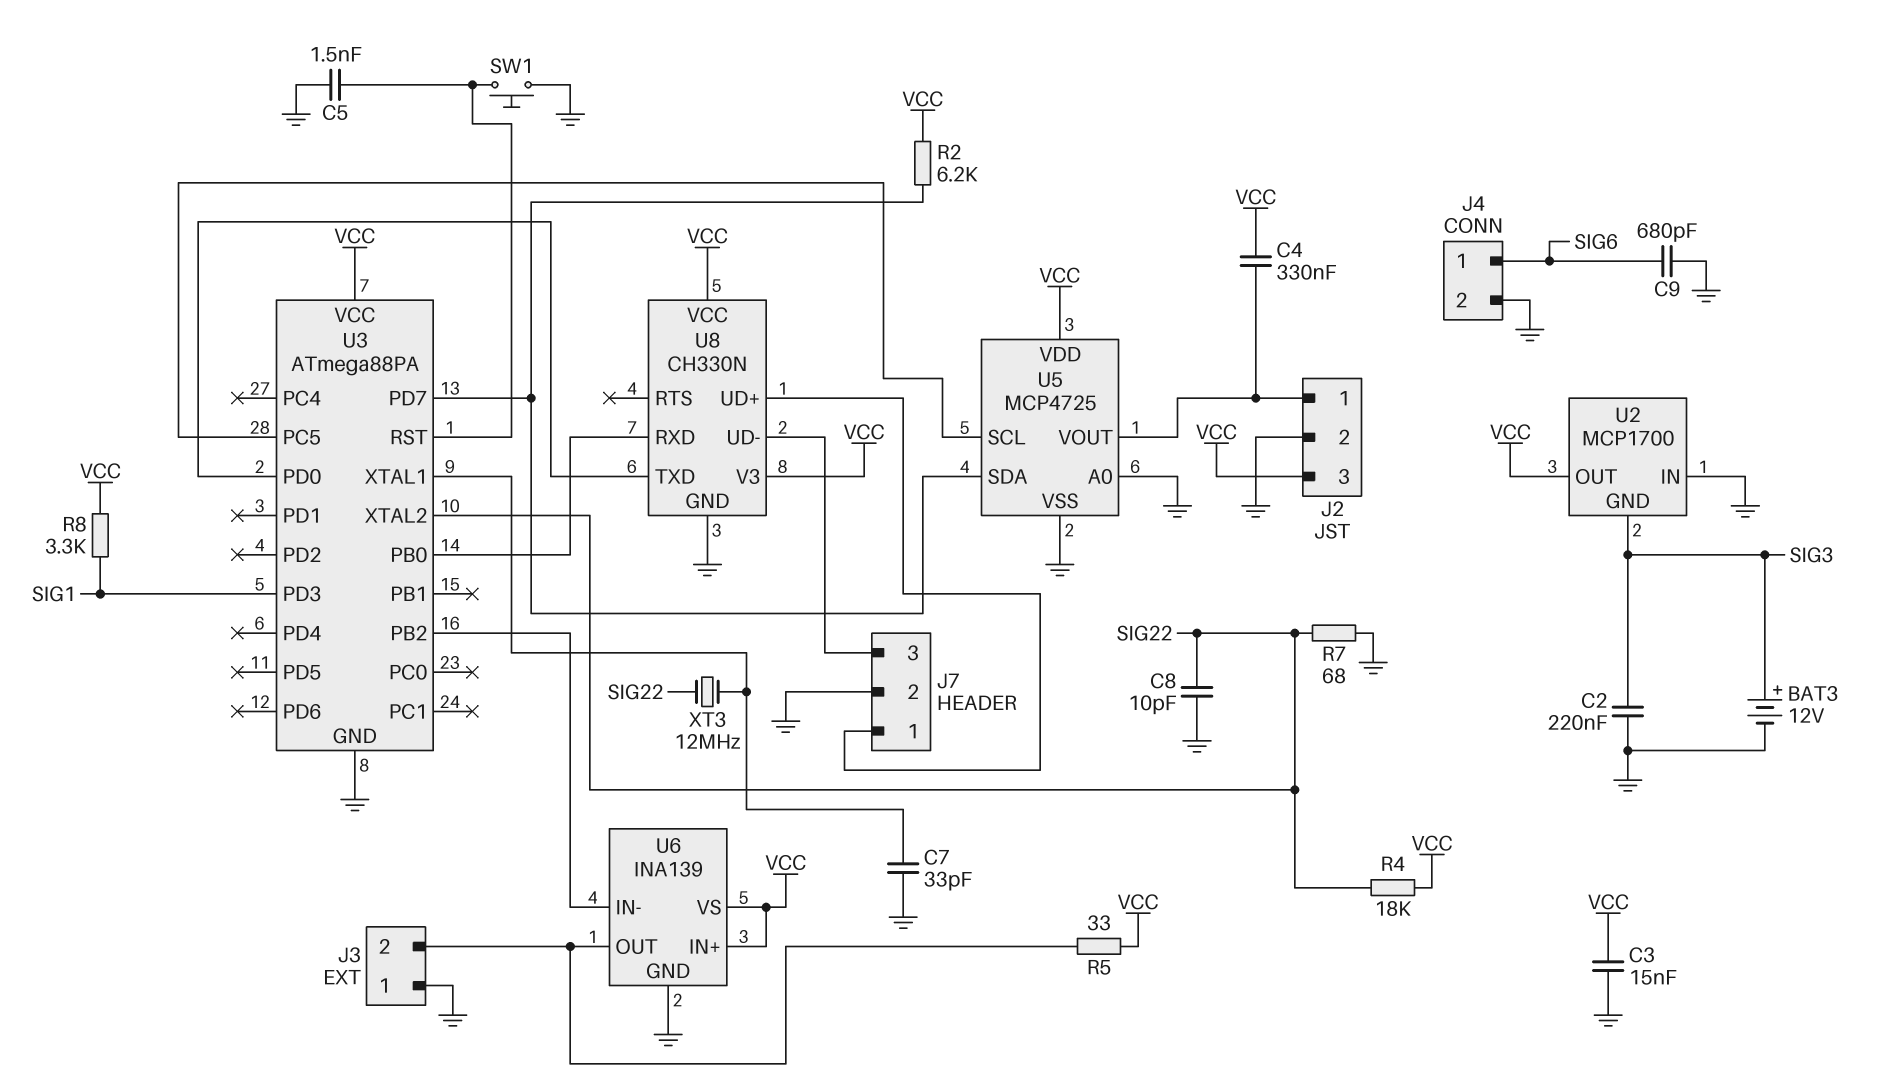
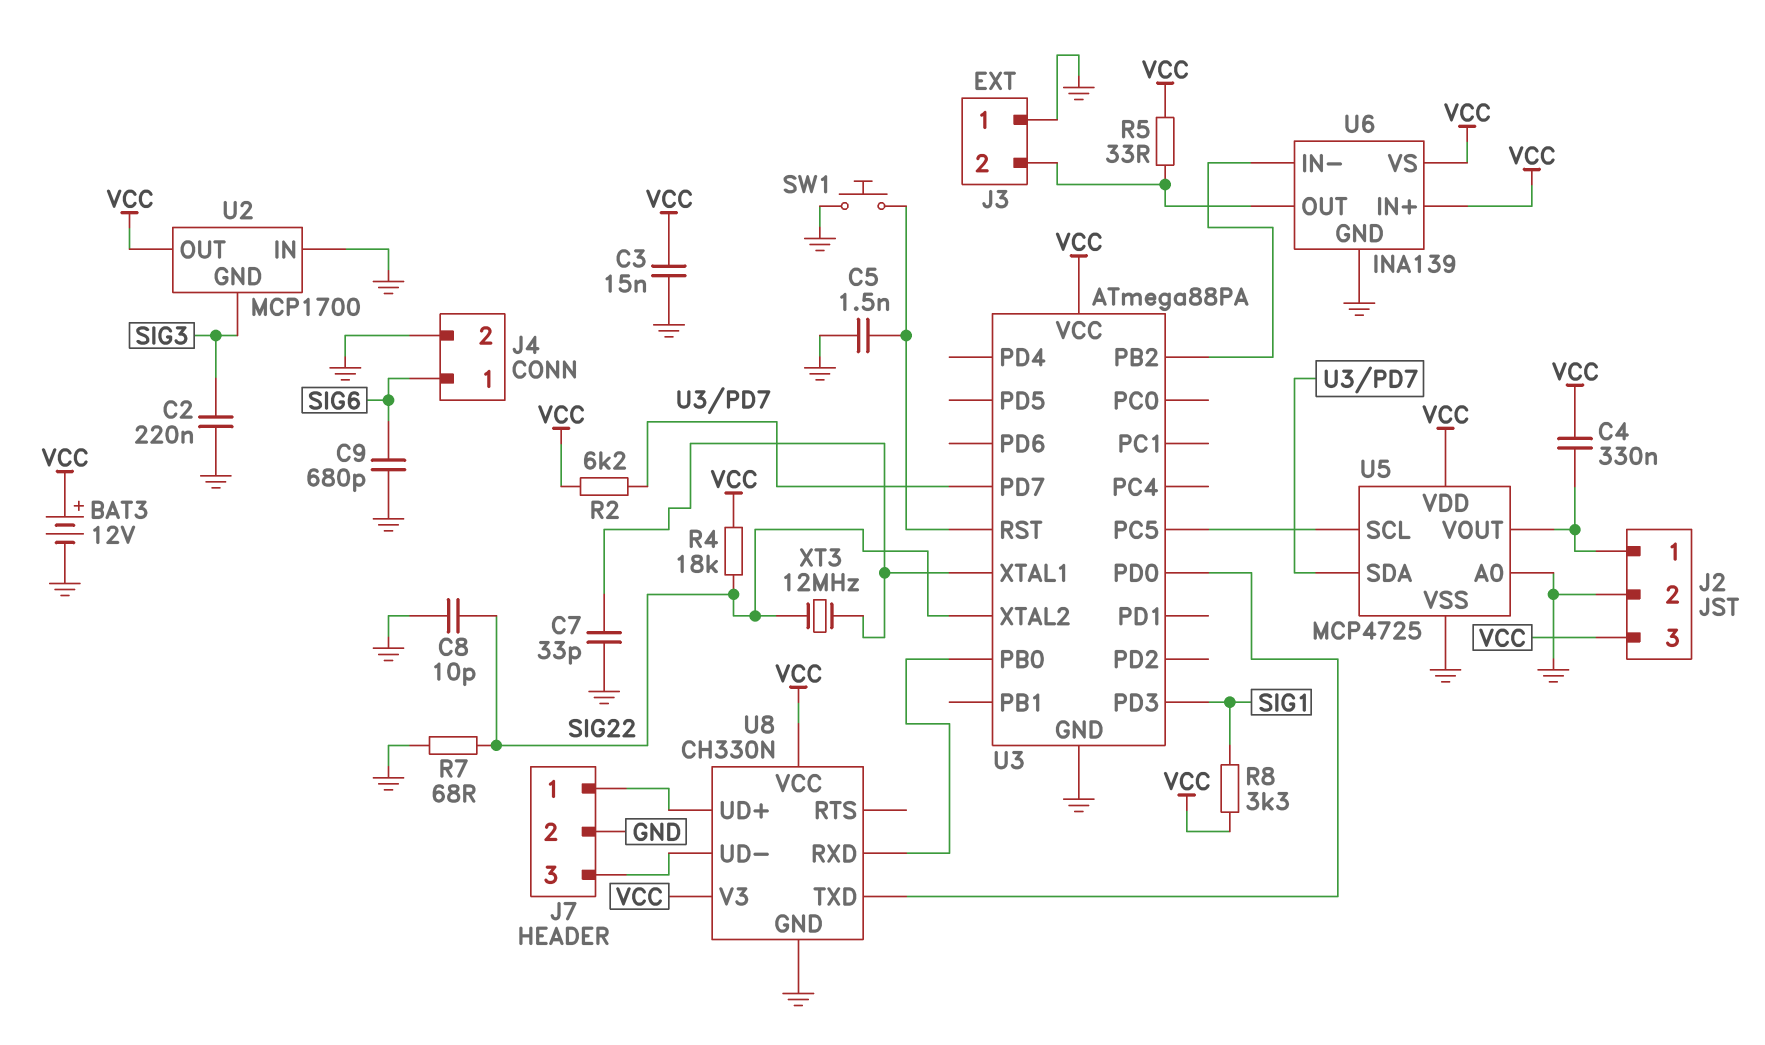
BAT3: 12V (plus SIG3, minus GND) -> 12V (plus VCC, minus GND)

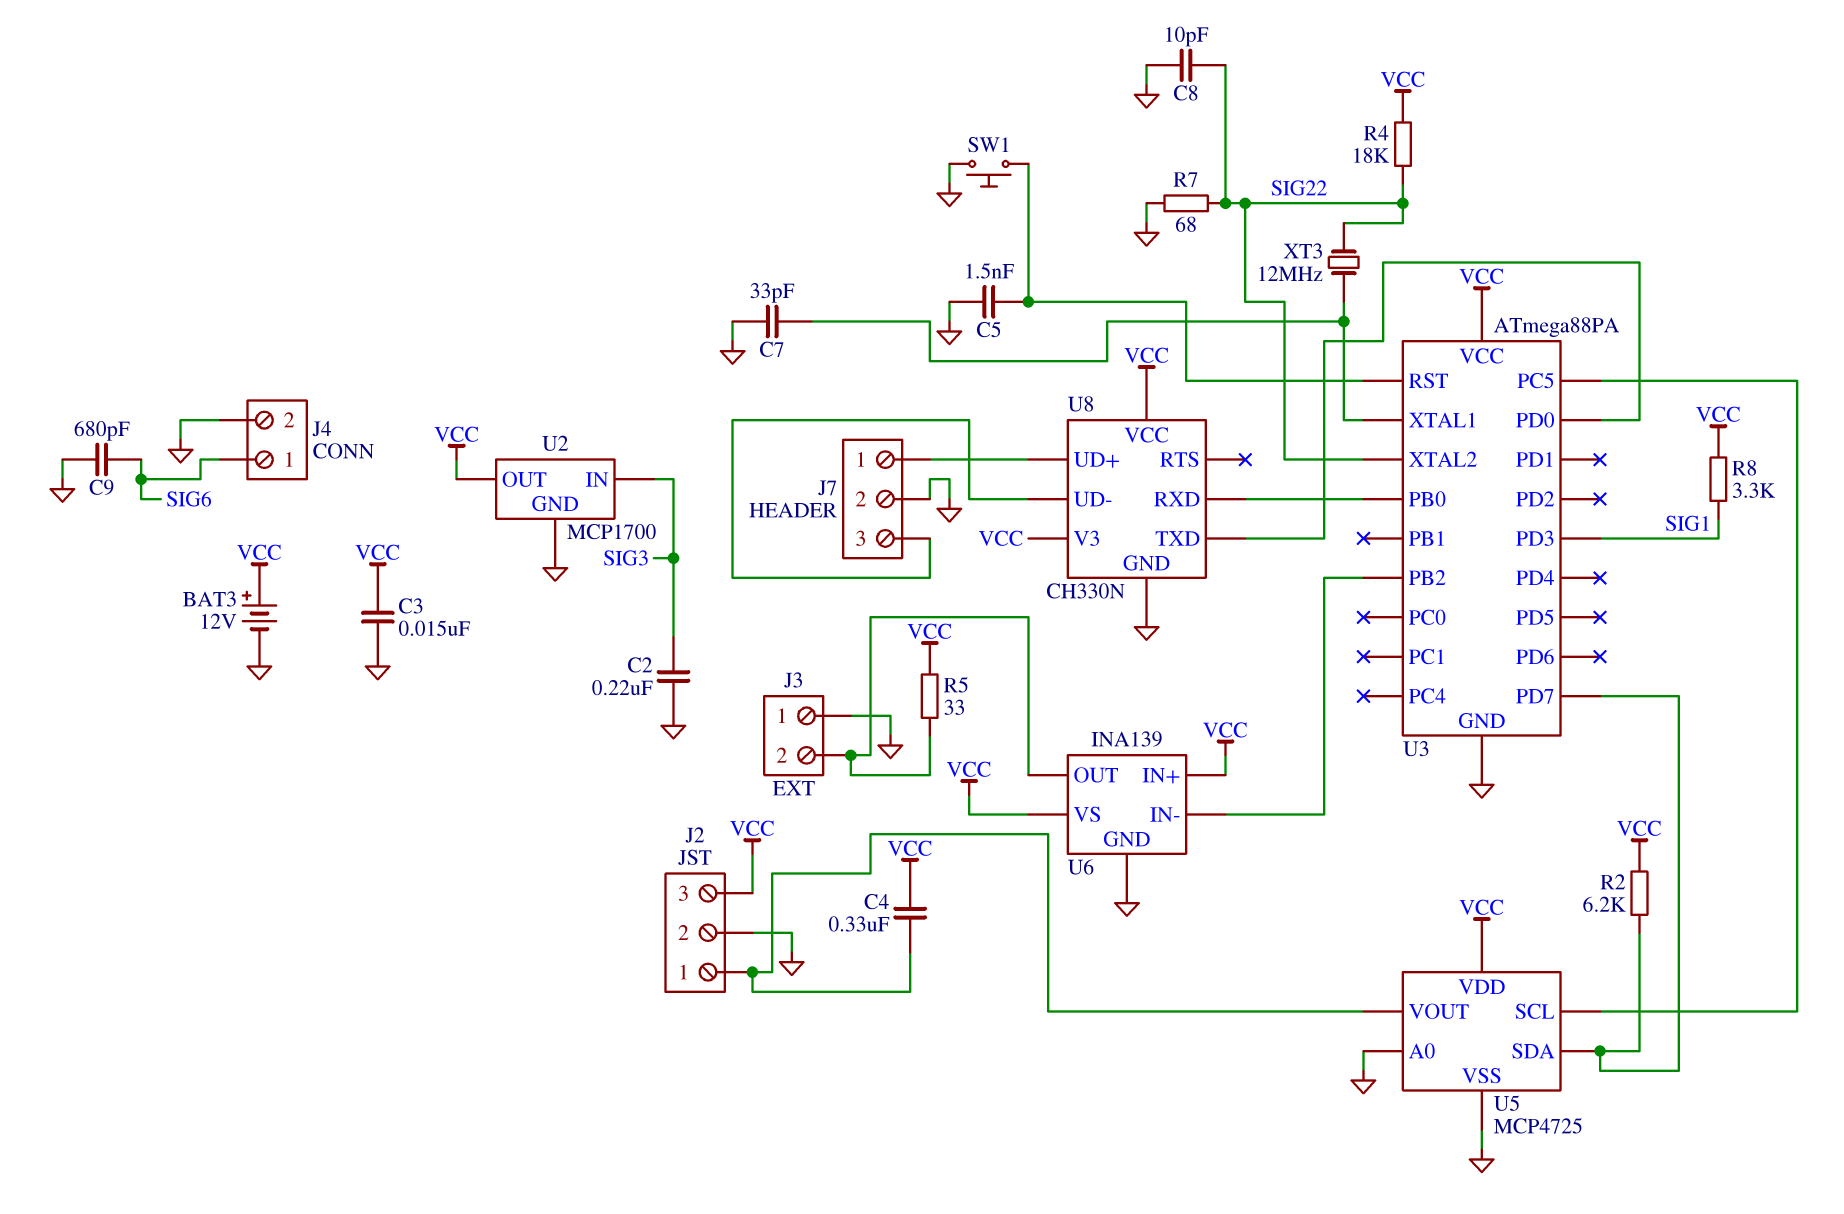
U2 pin GND: SIG3 -> GND
U2 pin IN: GND -> SIG3

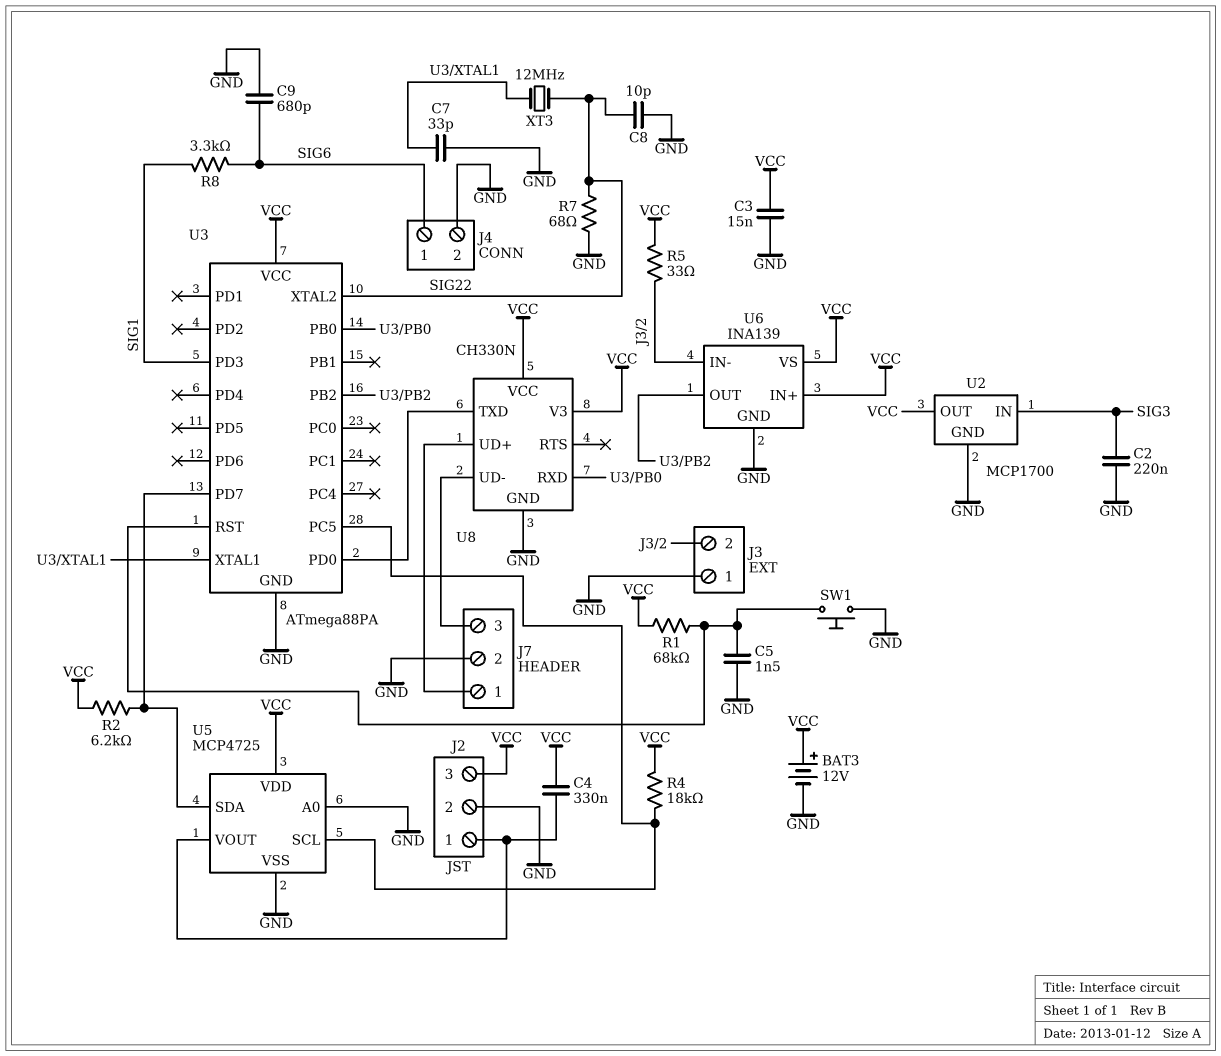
R1: none -> 68k (U3/RST, VCC)
R4: 18k (SIG22, VCC) -> 18k (U3/PC5, VCC)
R8: 3.3k (SIG1, VCC) -> 3.3k (SIG1, SIG6)
U6 pin IN-: U3/PB2 -> J3/2
U6 pin OUT: J3/2 -> U3/PB2

